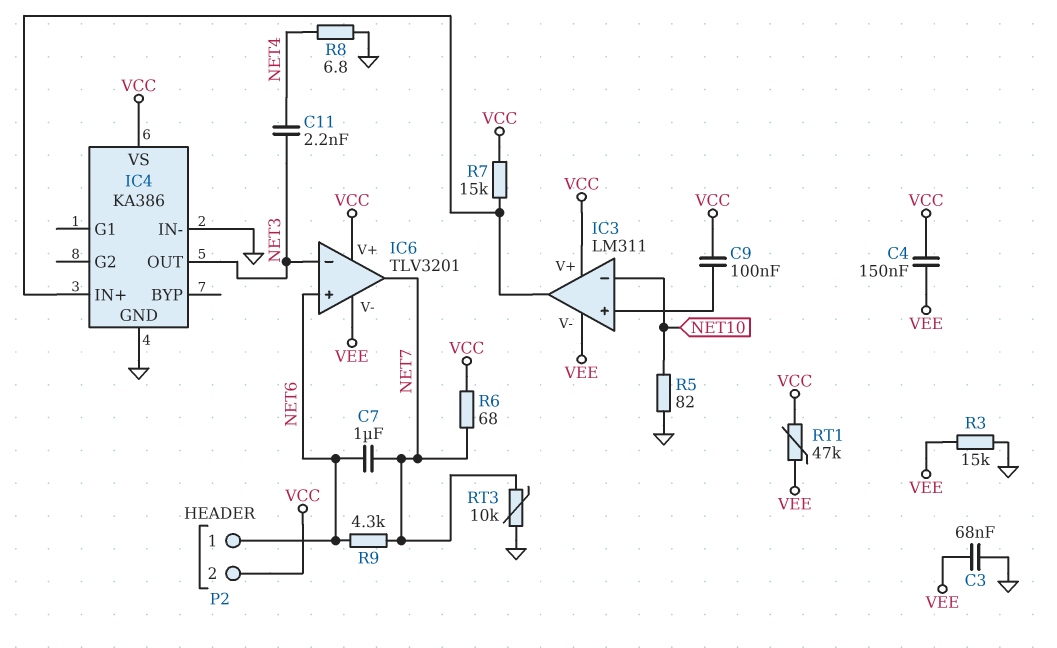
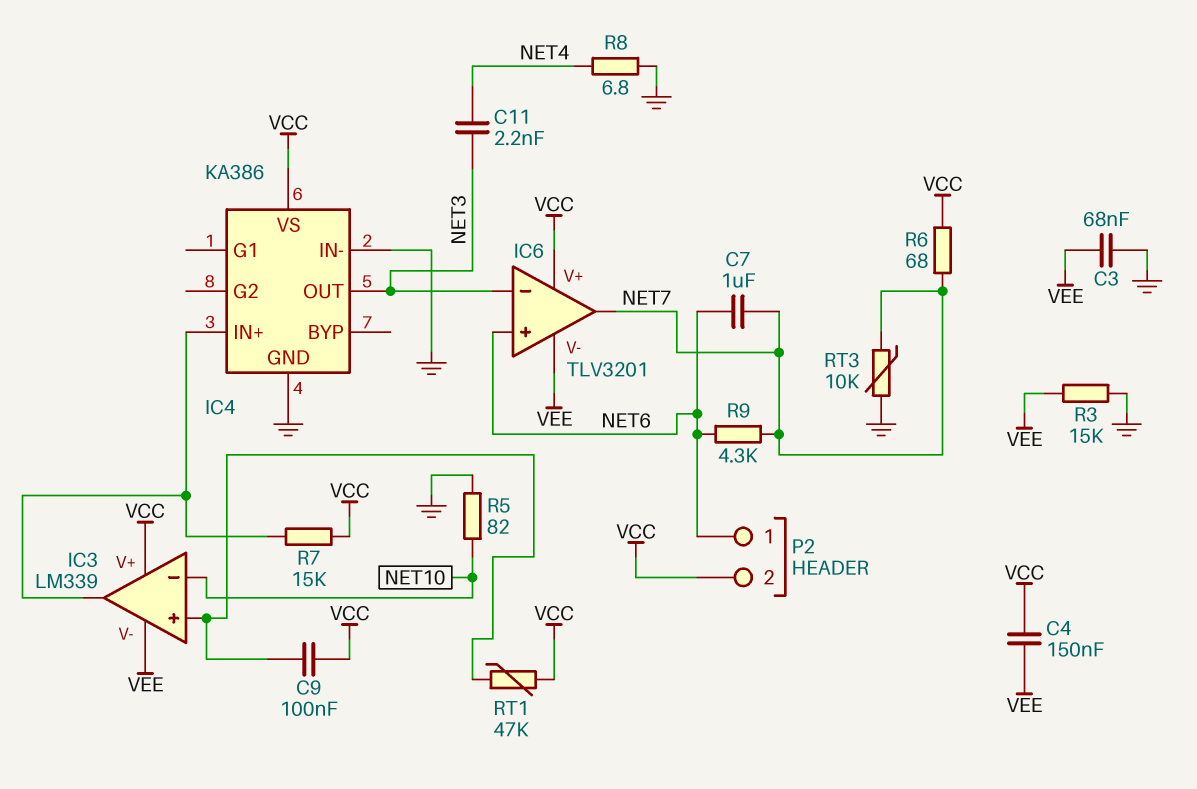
IC3: LM311 -> LM339
RT1: 47k (VCC, VEE) -> 47k (IC3/in+, VCC)

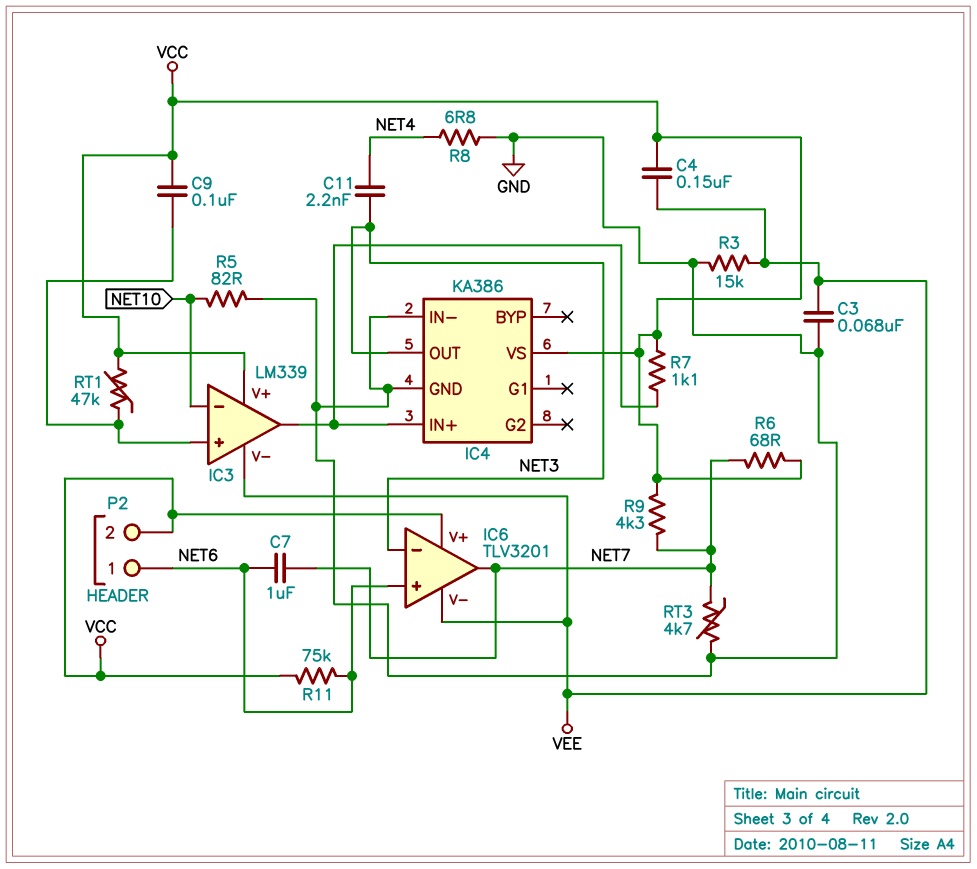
R7: 15k (IC3/out, VCC) -> 1.1k (IC3/out, VCC)
R9: 4.3k (NET6, NET7) -> 4.3k (NET7, VCC)
R11: none -> 75k (NET6, VCC)
RT3: 10k (GND, NET7) -> 4.7k (GND, NET7)

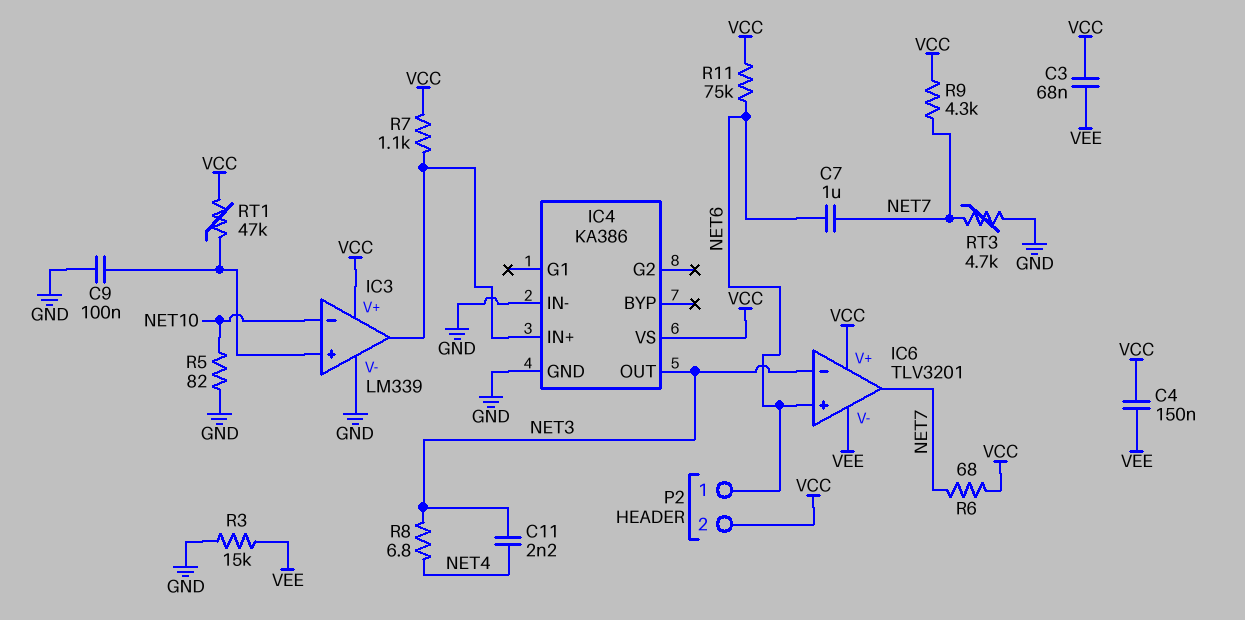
C3: 68nF (GND, VEE) -> 68nF (VCC, VEE)
C9: 100nF (IC3/in+, VCC) -> 100nF (GND, IC3/in+)
IC3 pin V-: VEE -> GND
R8: 6.8 (GND, NET4) -> 6.8 (NET3, NET4)

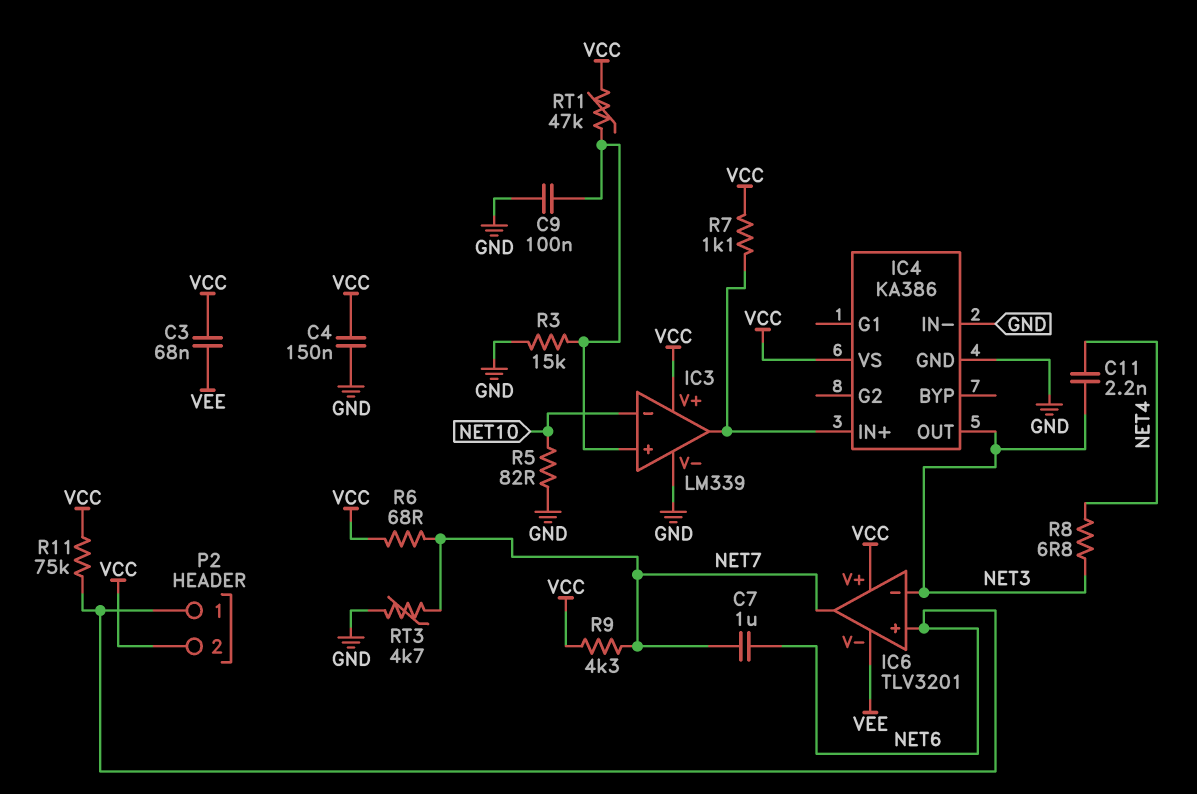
C4: 150nF (VCC, VEE) -> 150nF (GND, VCC)
R3: 15k (GND, VEE) -> 15k (GND, IC3/in+)

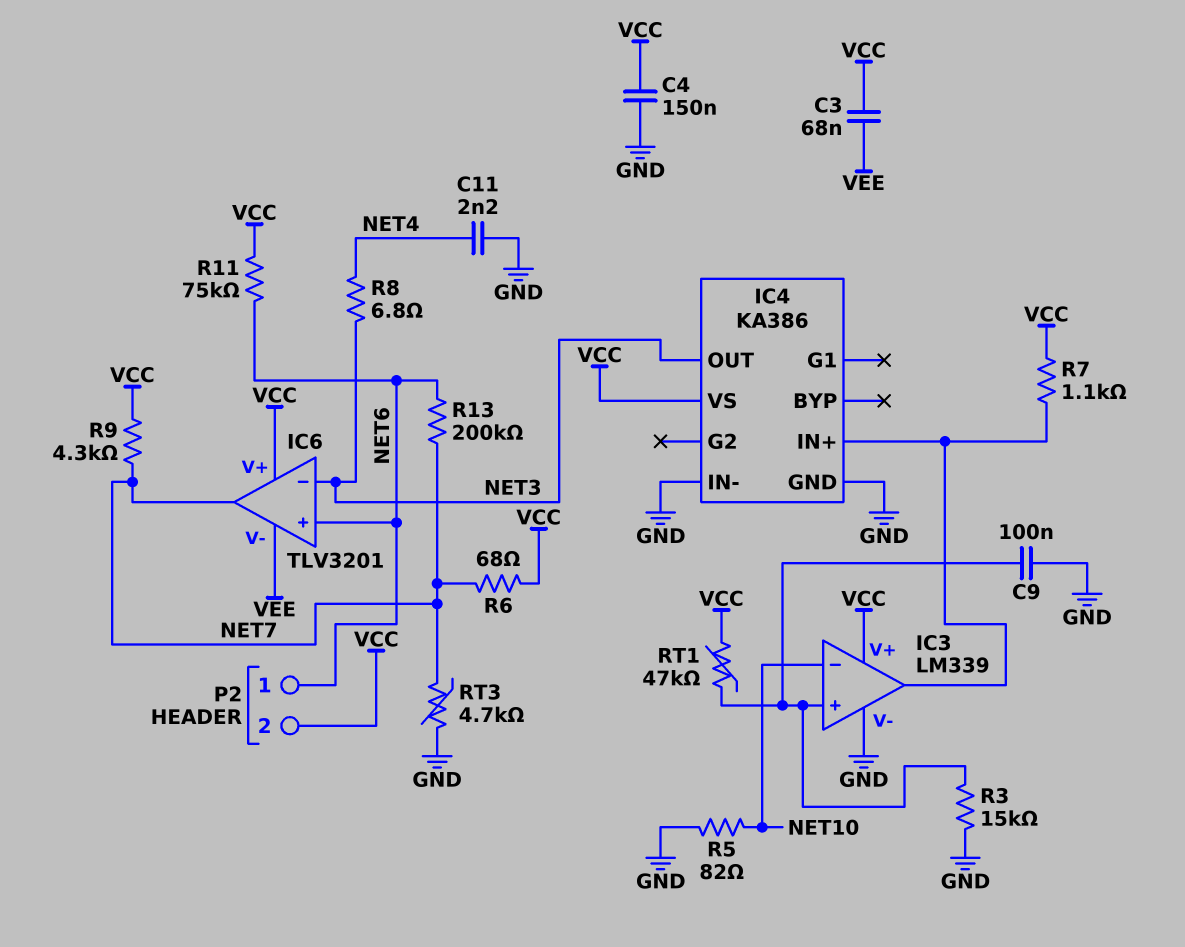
C7: 1uF (NET6, NET7) -> none
C11: 2.2nF (NET3, NET4) -> 2.2nF (GND, NET4)
R13: none -> 200k (NET6, NET7)

